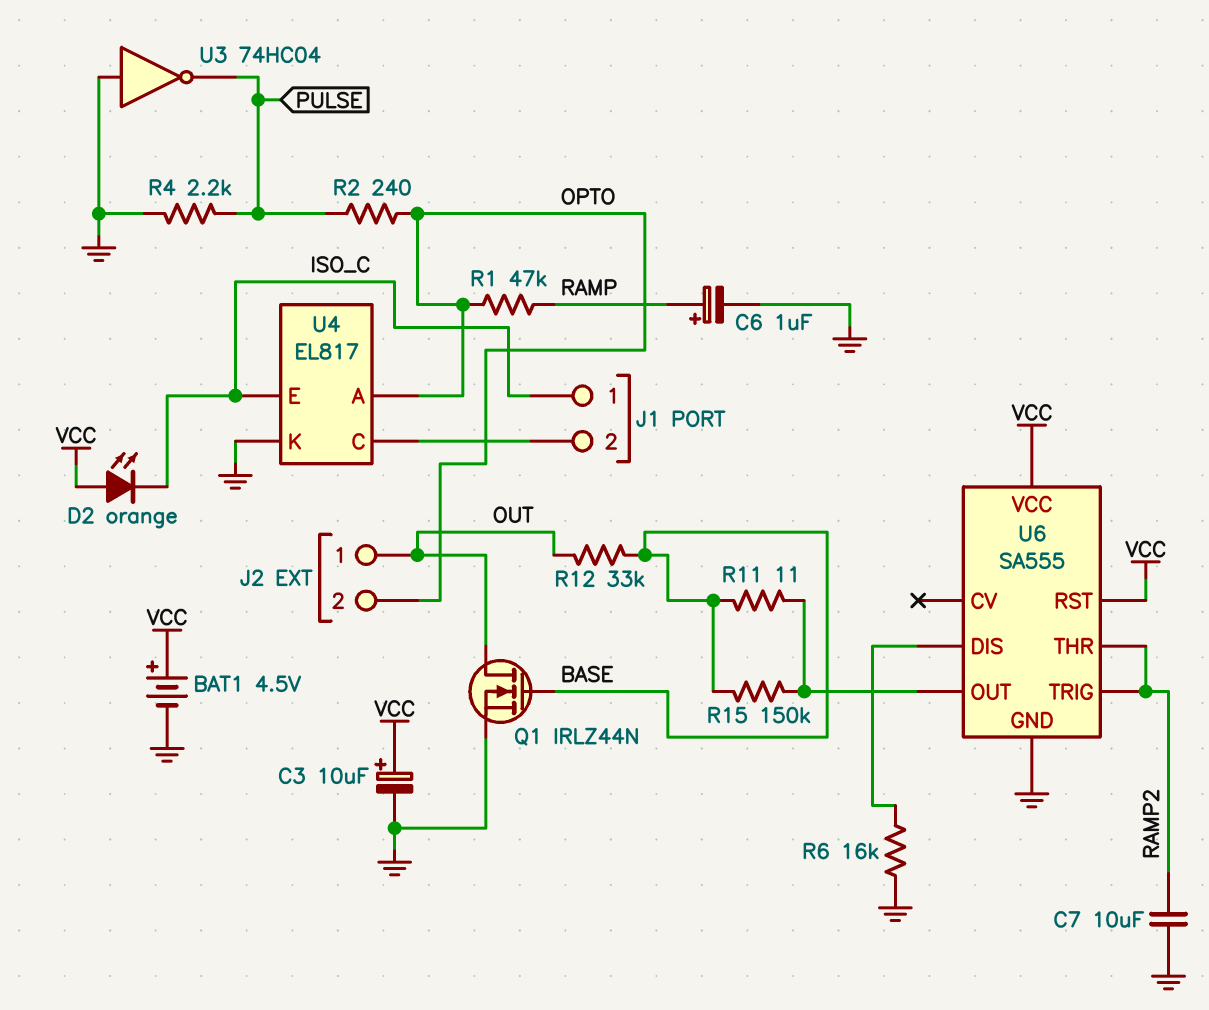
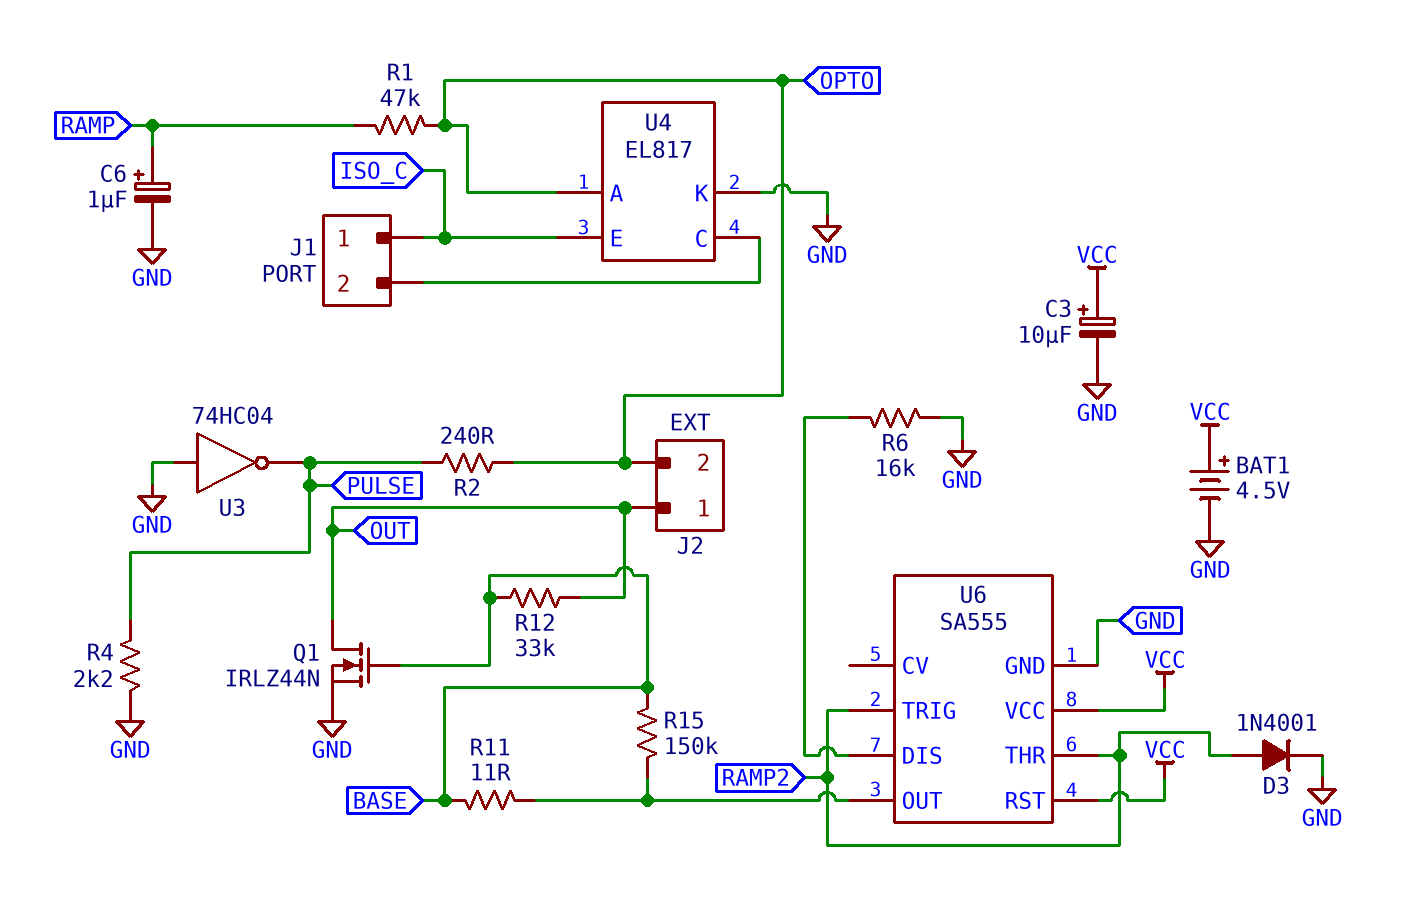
C7: 10uF (GND, RAMP2) -> none
D2: LED orange (A VCC, K ISO_C) -> none
D3: none -> diode 1N4001 (A RAMP2, K GND)

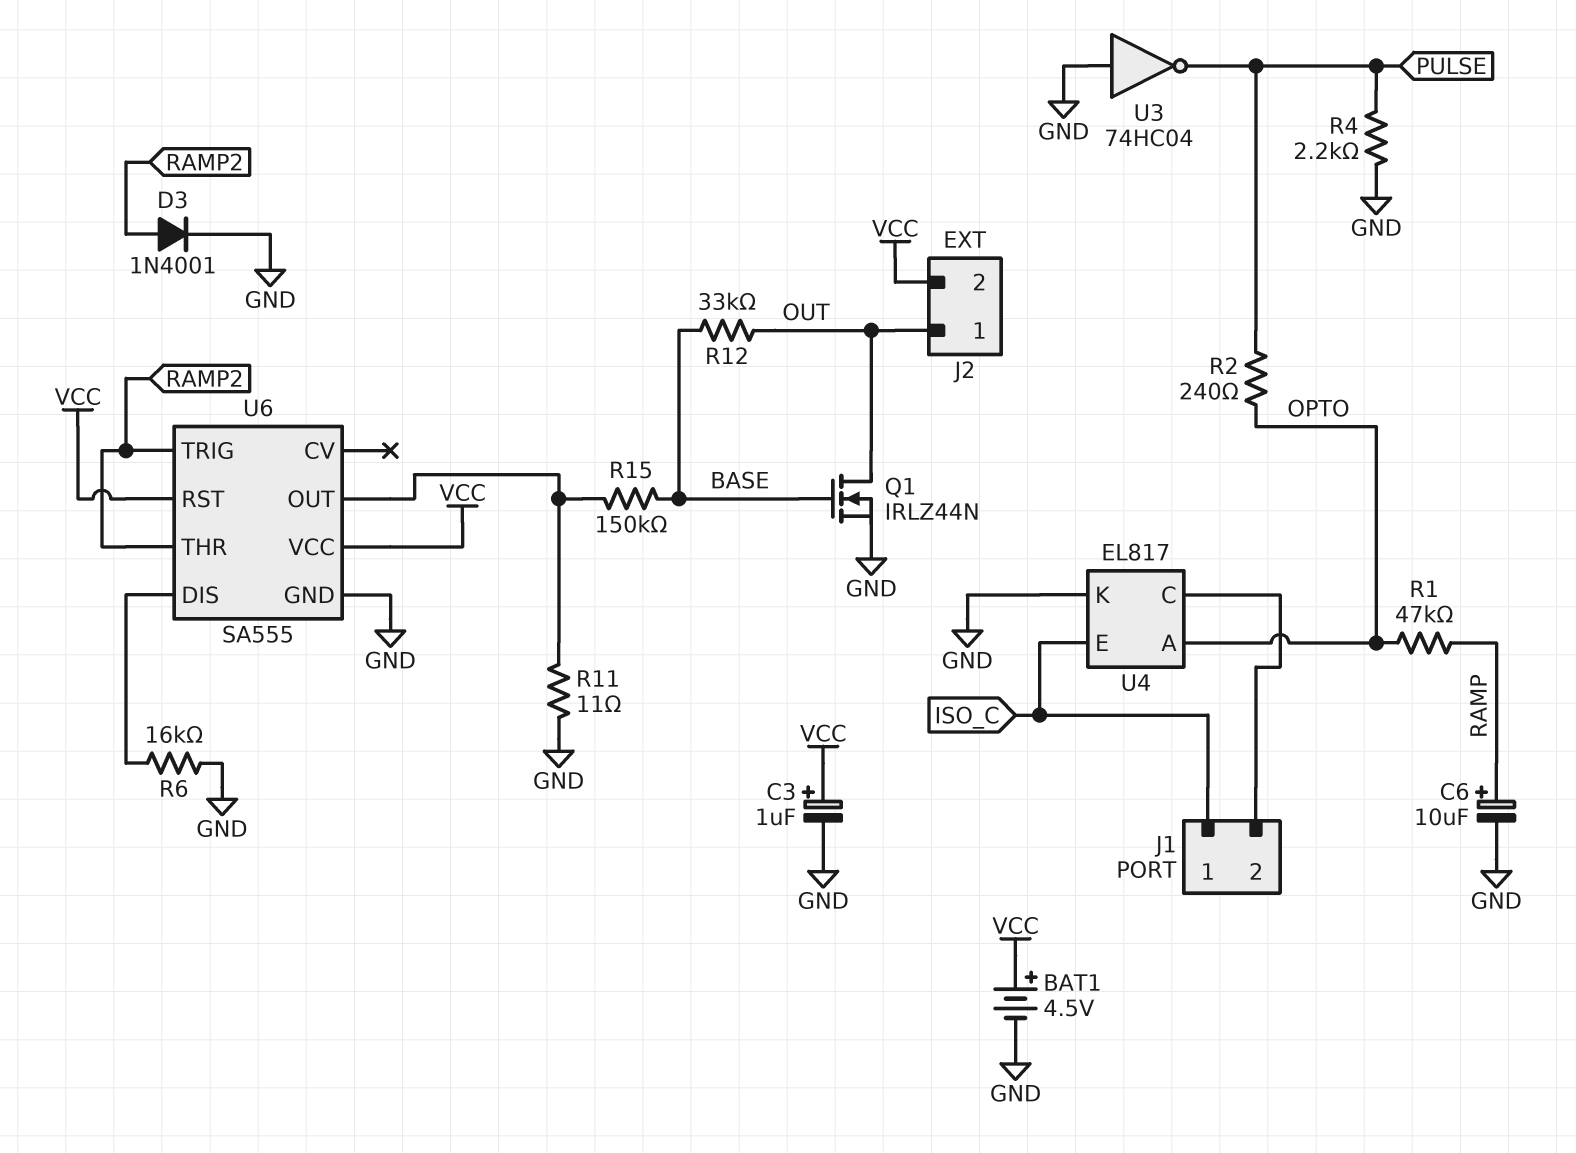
C3: 10uF (plus VCC, minus GND) -> 1uF (plus VCC, minus GND)
C6: 1uF (plus RAMP, minus GND) -> 10uF (plus RAMP, minus GND)
J2 pin 2: OPTO -> VCC
R11: 11 (BASE, U6/OUT) -> 11 (GND, U6/OUT)

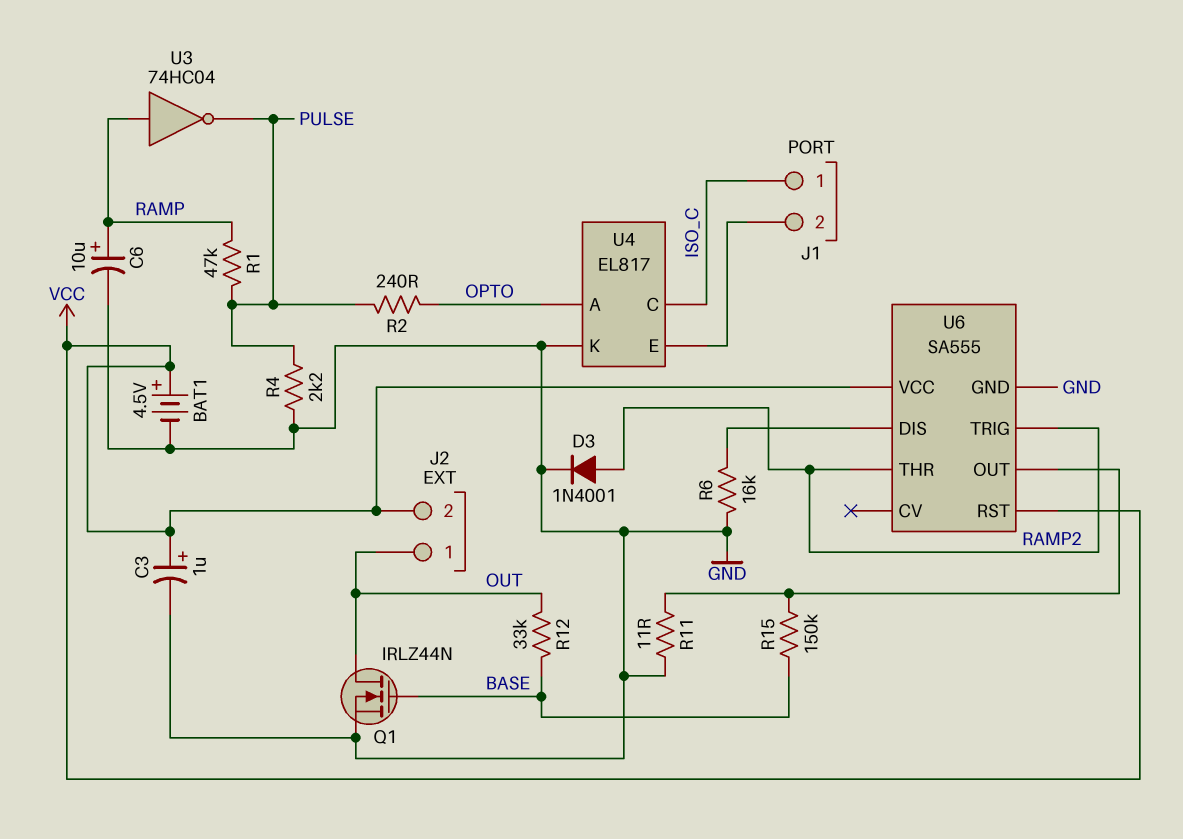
R1: 47k (OPTO, RAMP) -> 47k (PULSE, RAMP)
U3: NOT 74HC04 (in GND, out PULSE) -> NOT 74HC04 (in RAMP, out PULSE)
U4 pin C: J1/2 -> ISO_C
U4 pin E: ISO_C -> J1/2

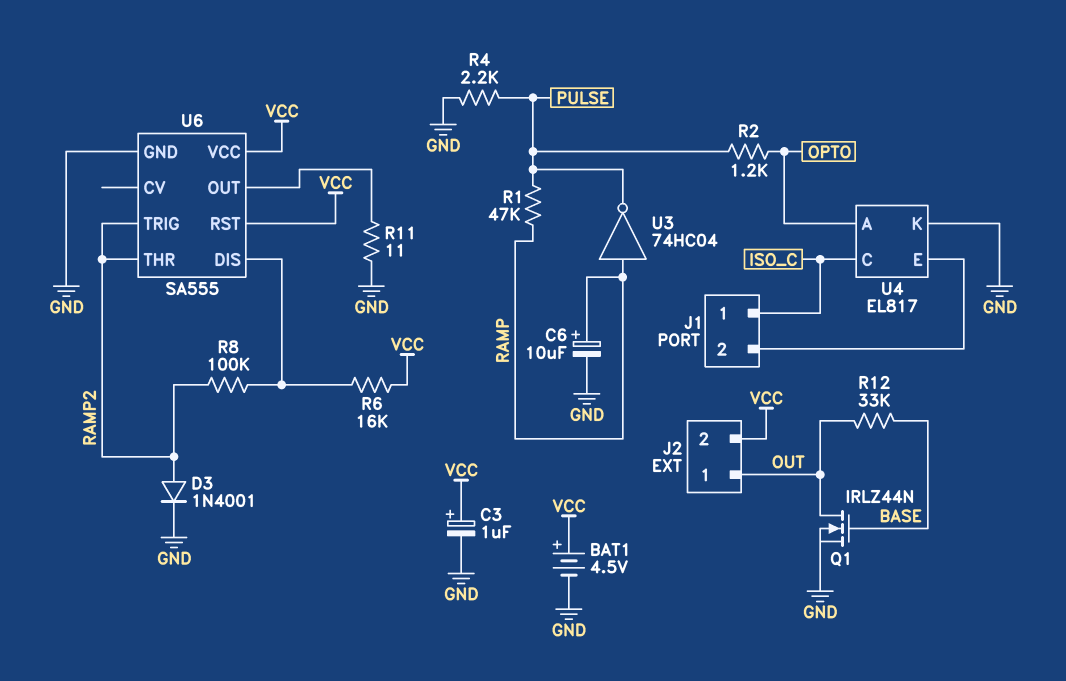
R2: 240 (OPTO, PULSE) -> 1.2k (OPTO, PULSE)
R6: 16k (GND, U6/DIS) -> 16k (U6/DIS, VCC)
R8: none -> 100k (RAMP2, U6/DIS)
R15: 150k (BASE, U6/OUT) -> none

